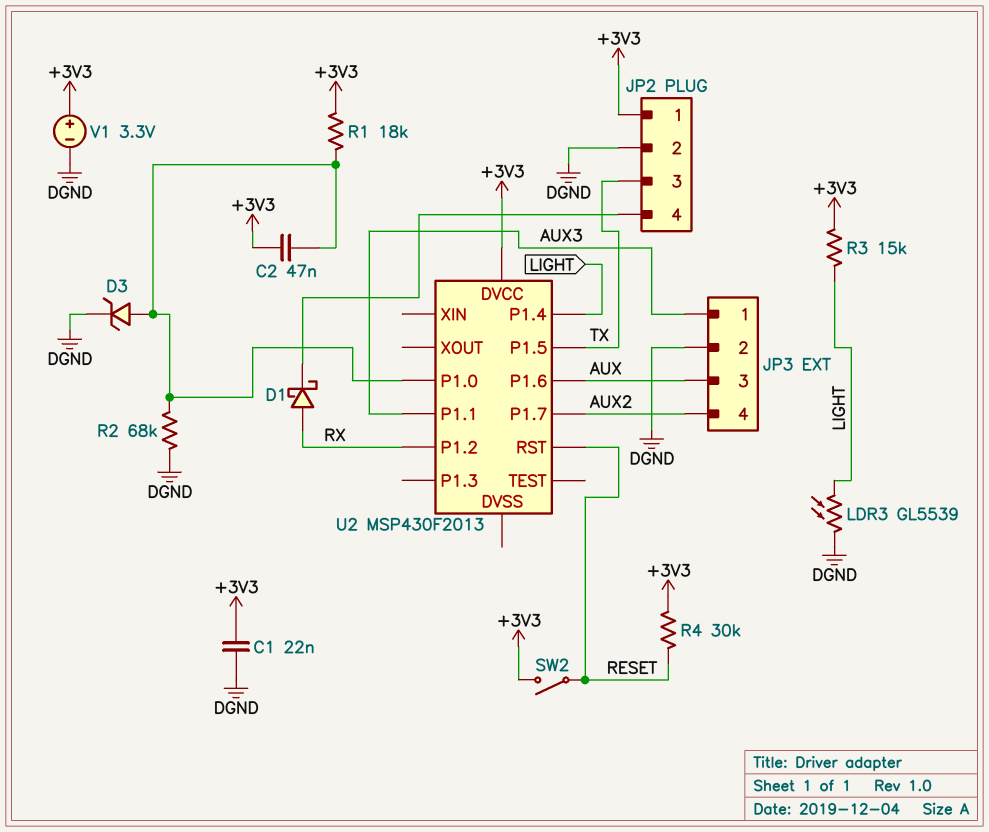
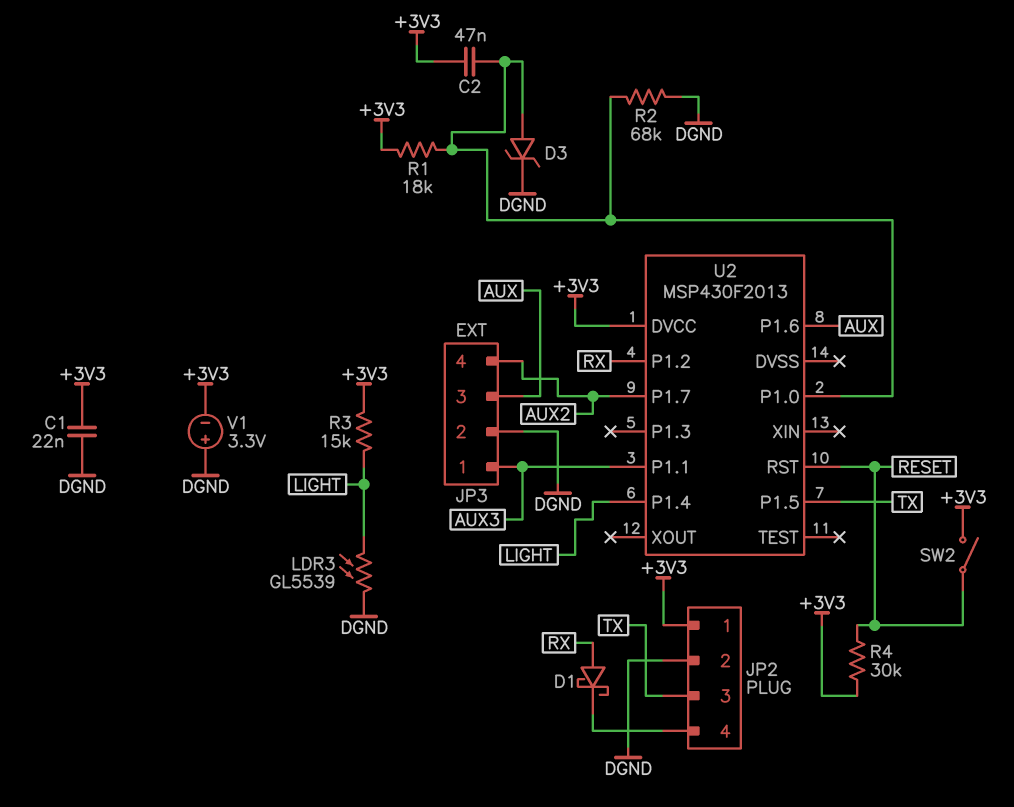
V1: 3.3V (plus +3V3, minus DGND) -> 3.3V (plus DGND, minus +3V3)

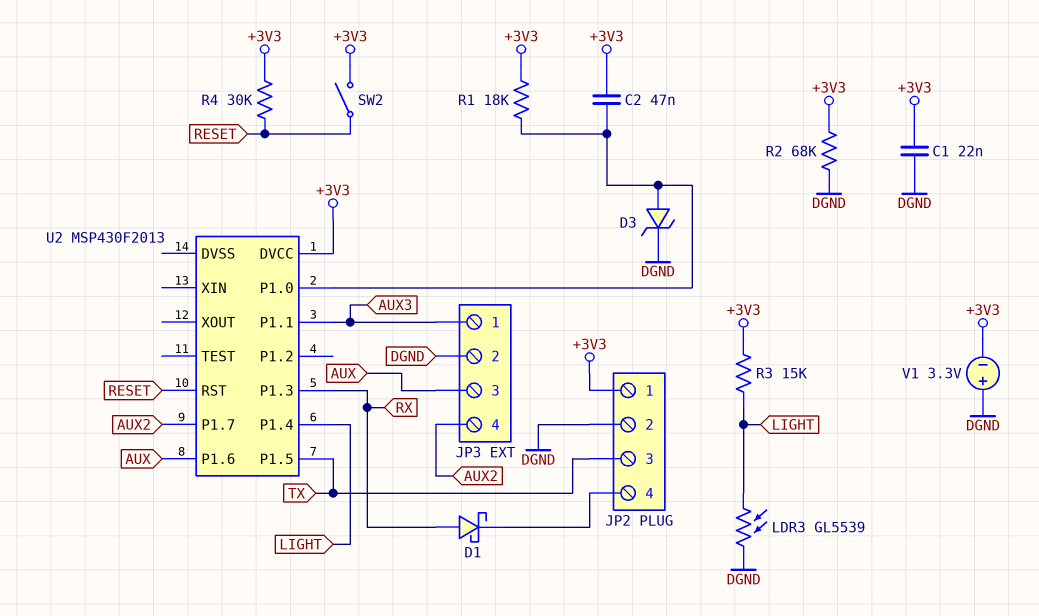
R2: 68k (DGND, U2/P1.0) -> 68k (+3V3, DGND)
U2 pin P1.2: RX -> none
U2 pin P1.3: none -> RX

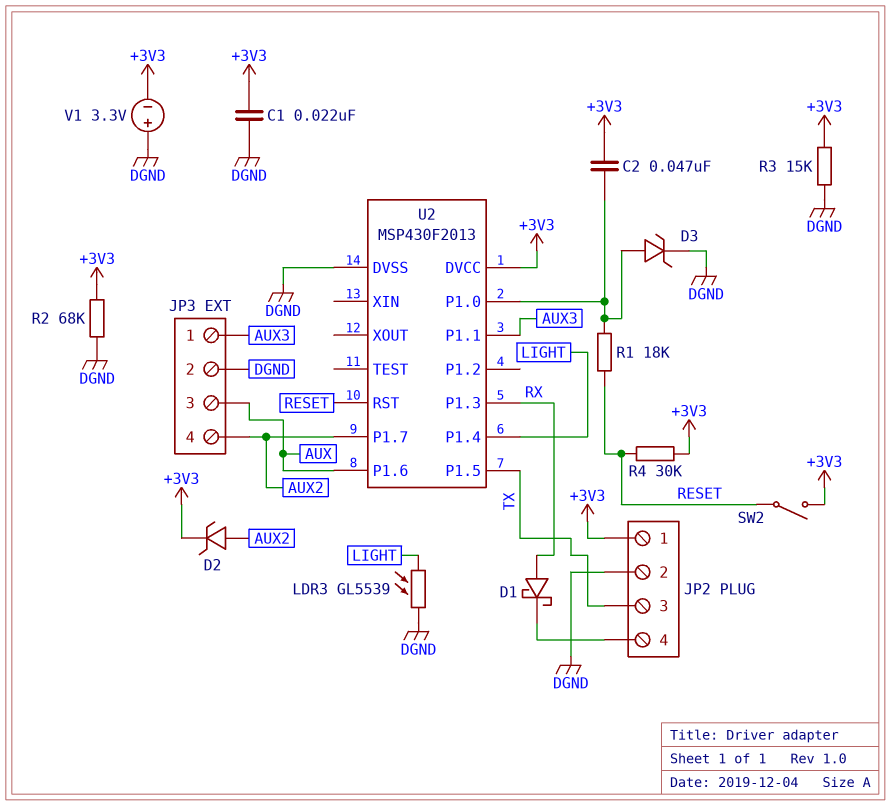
D2: none -> zener (A AUX2, K +3V3)
R1: 18k (+3V3, U2/P1.0) -> 18k (RESET, U2/P1.0)
R3: 15k (+3V3, LIGHT) -> 15k (+3V3, DGND)
U2 pin DVSS: none -> DGND

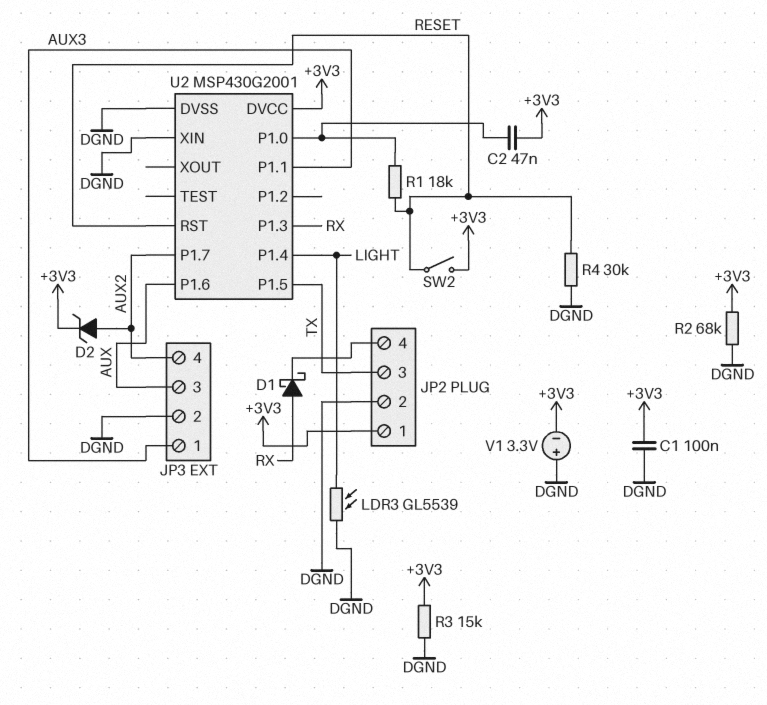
C1: 22nF (+3V3, DGND) -> 100nF (+3V3, DGND)
D3: zener (A U2/P1.0, K DGND) -> none
R4: 30k (+3V3, RESET) -> 30k (DGND, RESET)
U2: MSP430F2013 -> MSP430G2001
U2 pin XIN: none -> DGND

